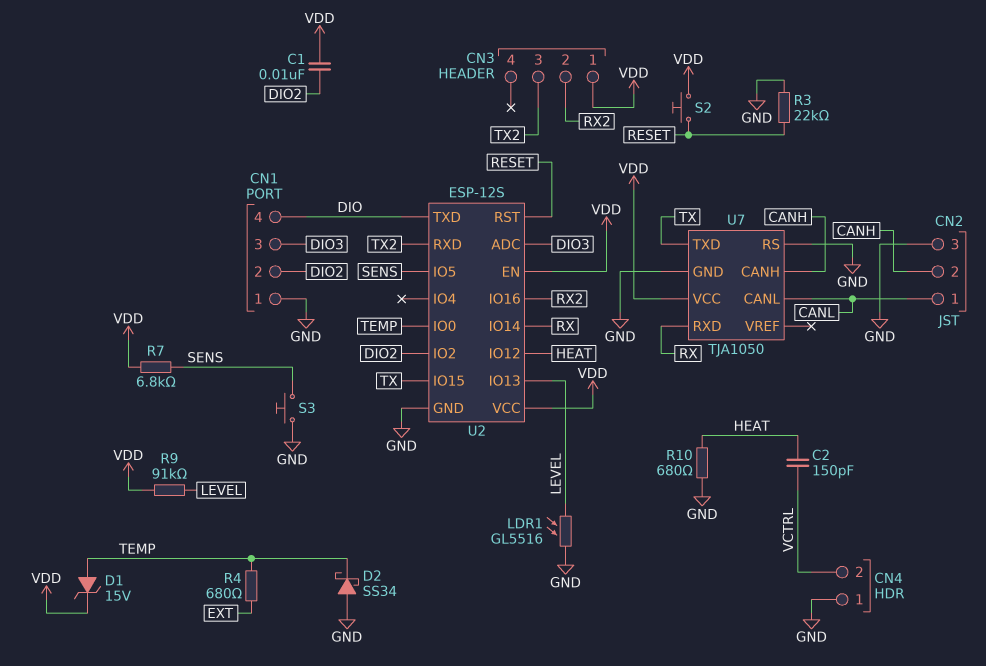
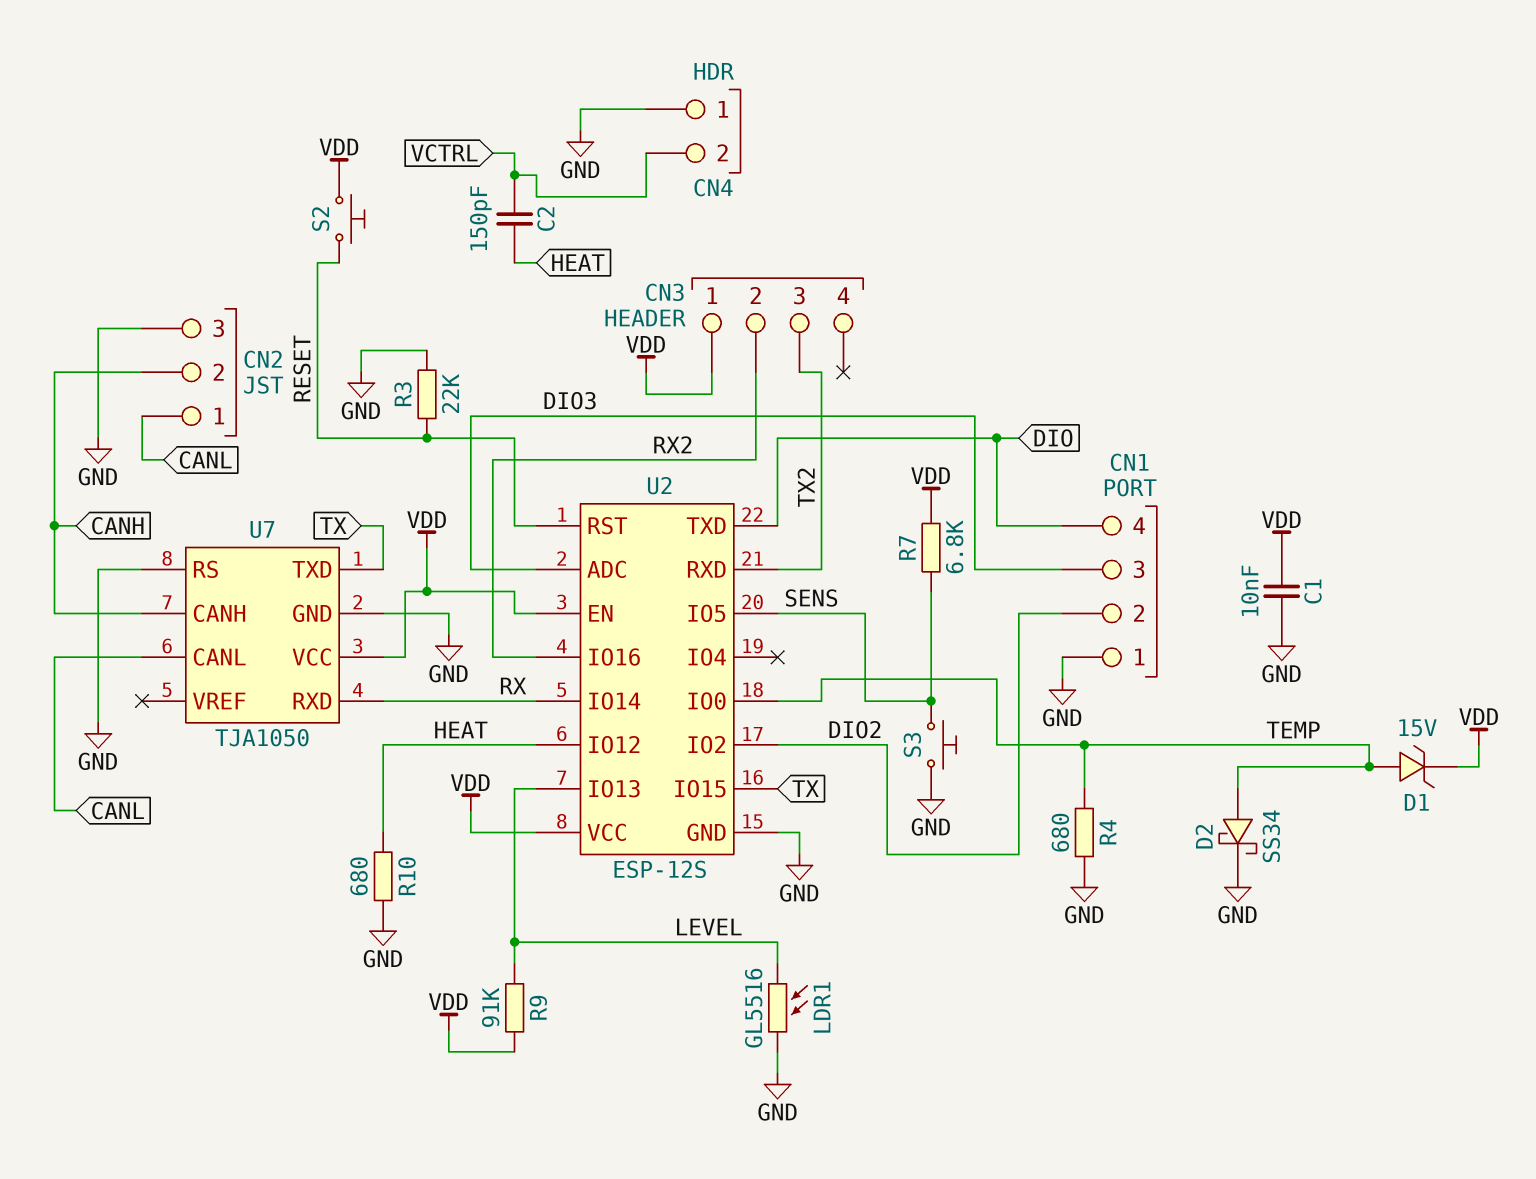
C1: 10nF (DIO2, VDD) -> 10nF (GND, VDD)
D2: schottky SS34 (A GND, K TEMP) -> schottky SS34 (A TEMP, K GND)
R4: 680 (EXT, TEMP) -> 680 (GND, TEMP)

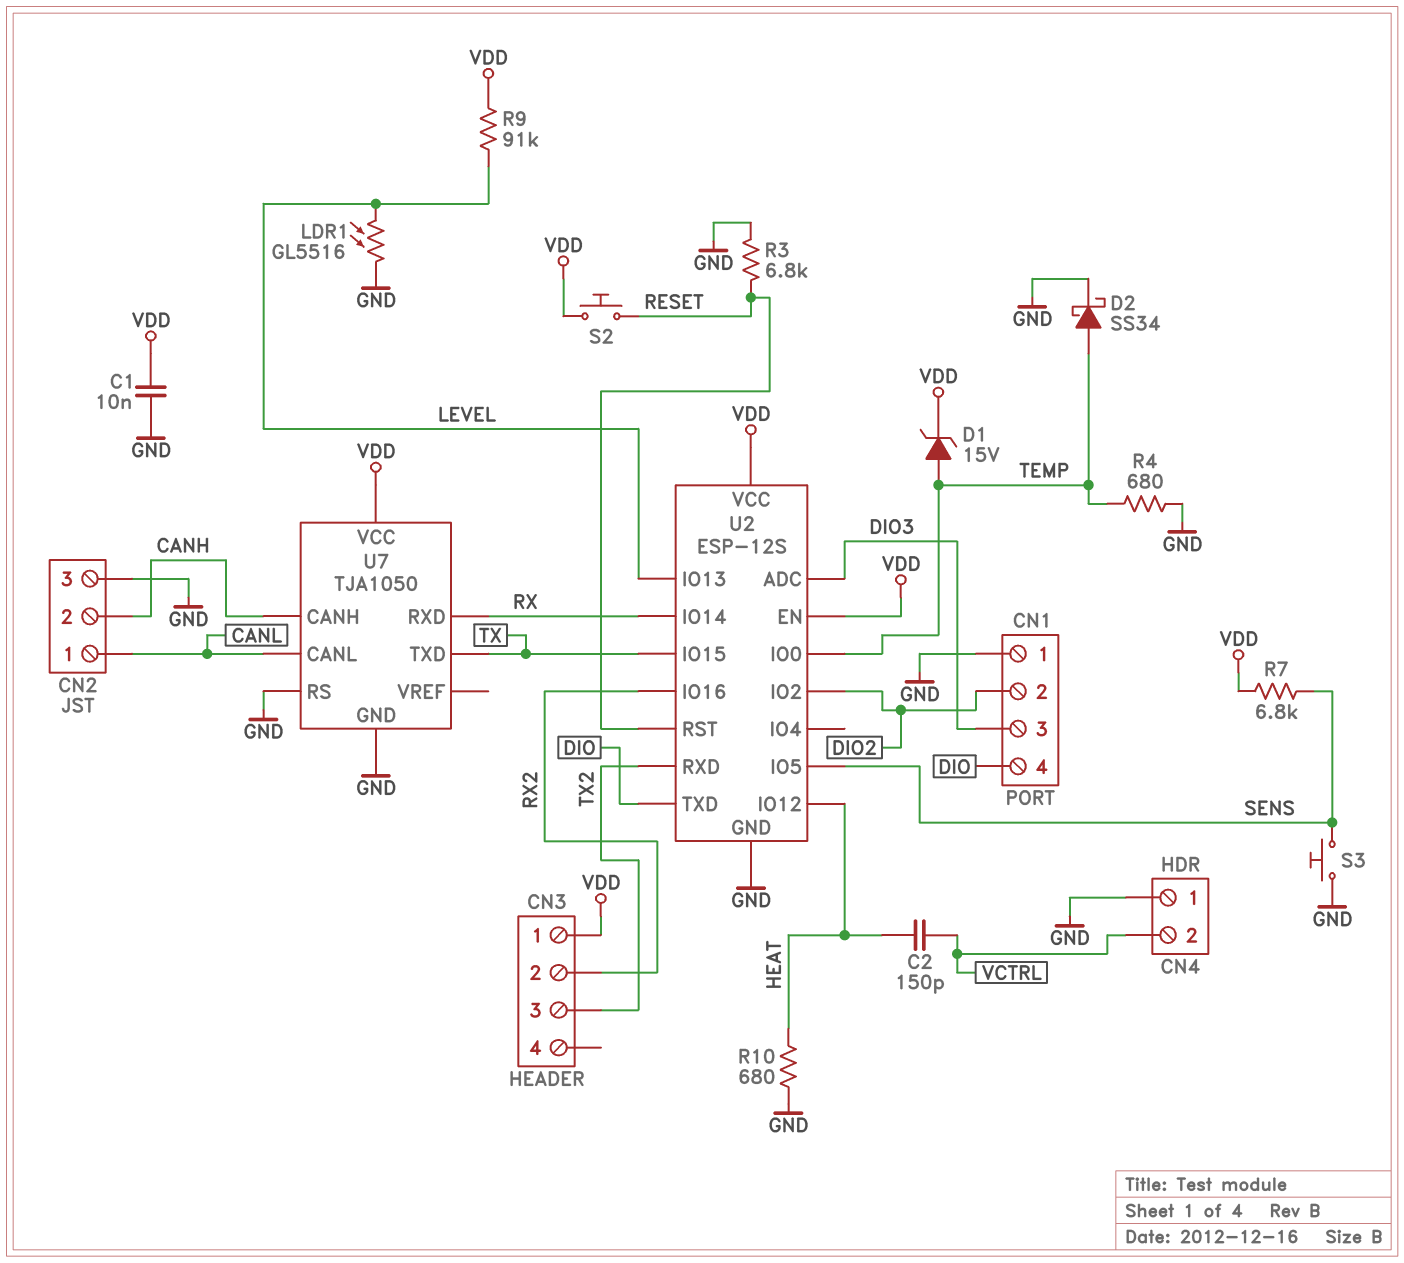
R3: 22k (GND, RESET) -> 6.8k (GND, RESET)

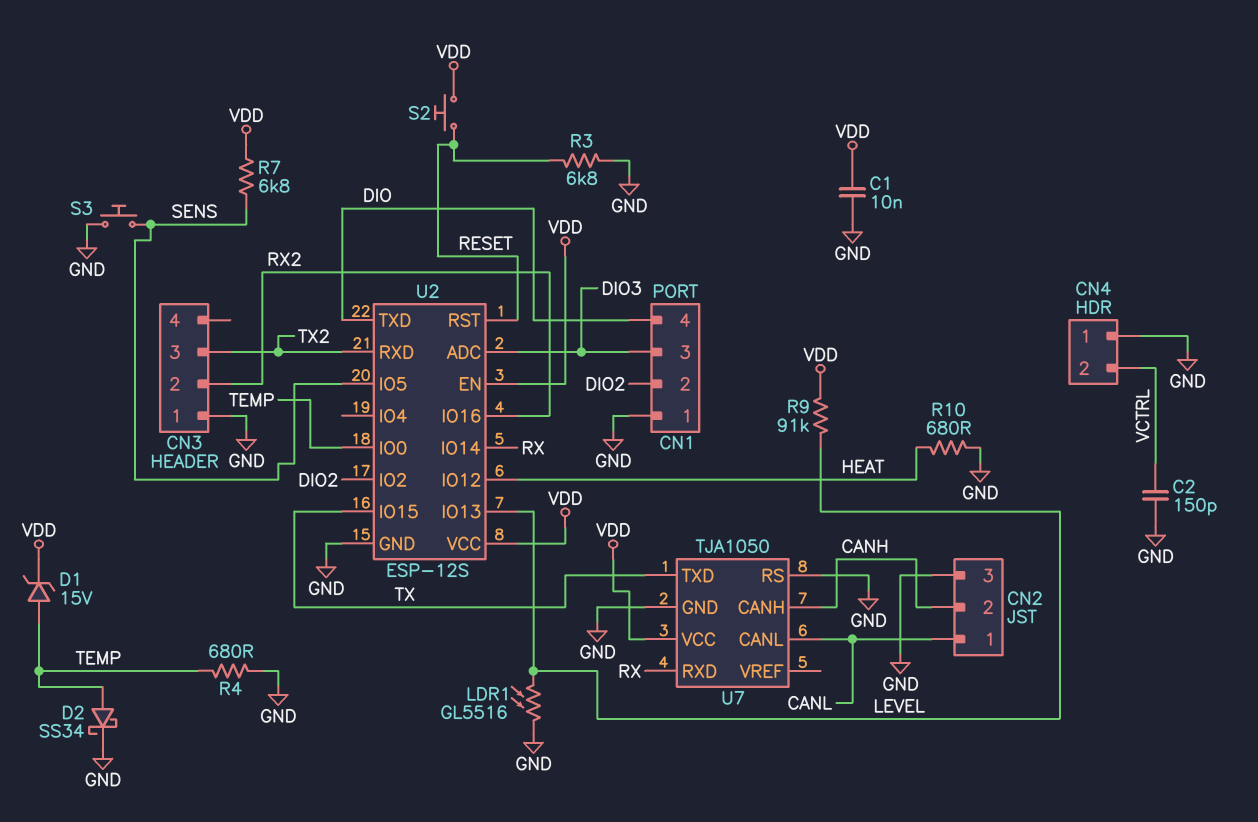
C2: 150pF (HEAT, VCTRL) -> 150pF (GND, VCTRL)
CN3 pin 1: VDD -> GND

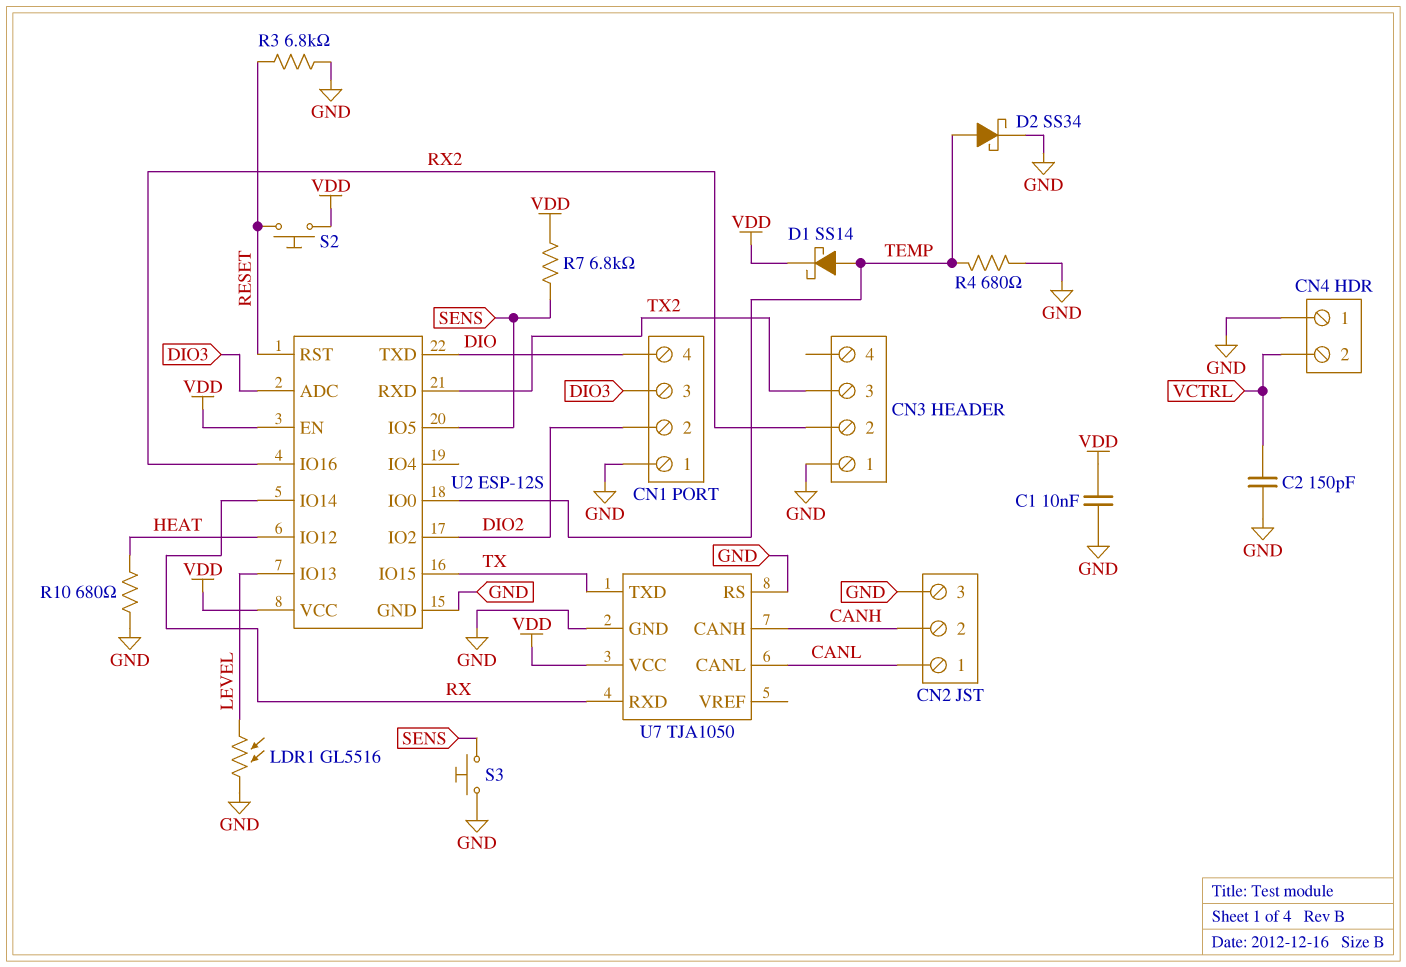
D1: zener 15V (A TEMP, K VDD) -> schottky SS14 (A TEMP, K VDD)
R9: 91k (LEVEL, VDD) -> none

